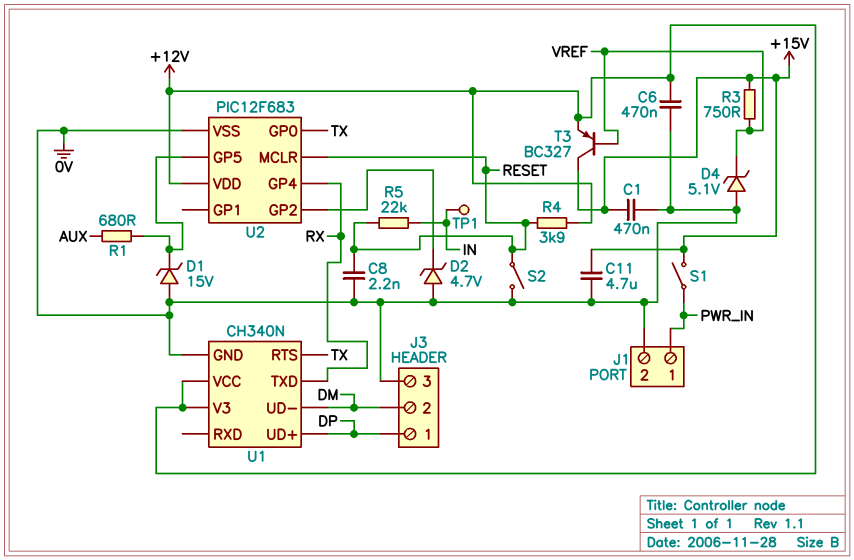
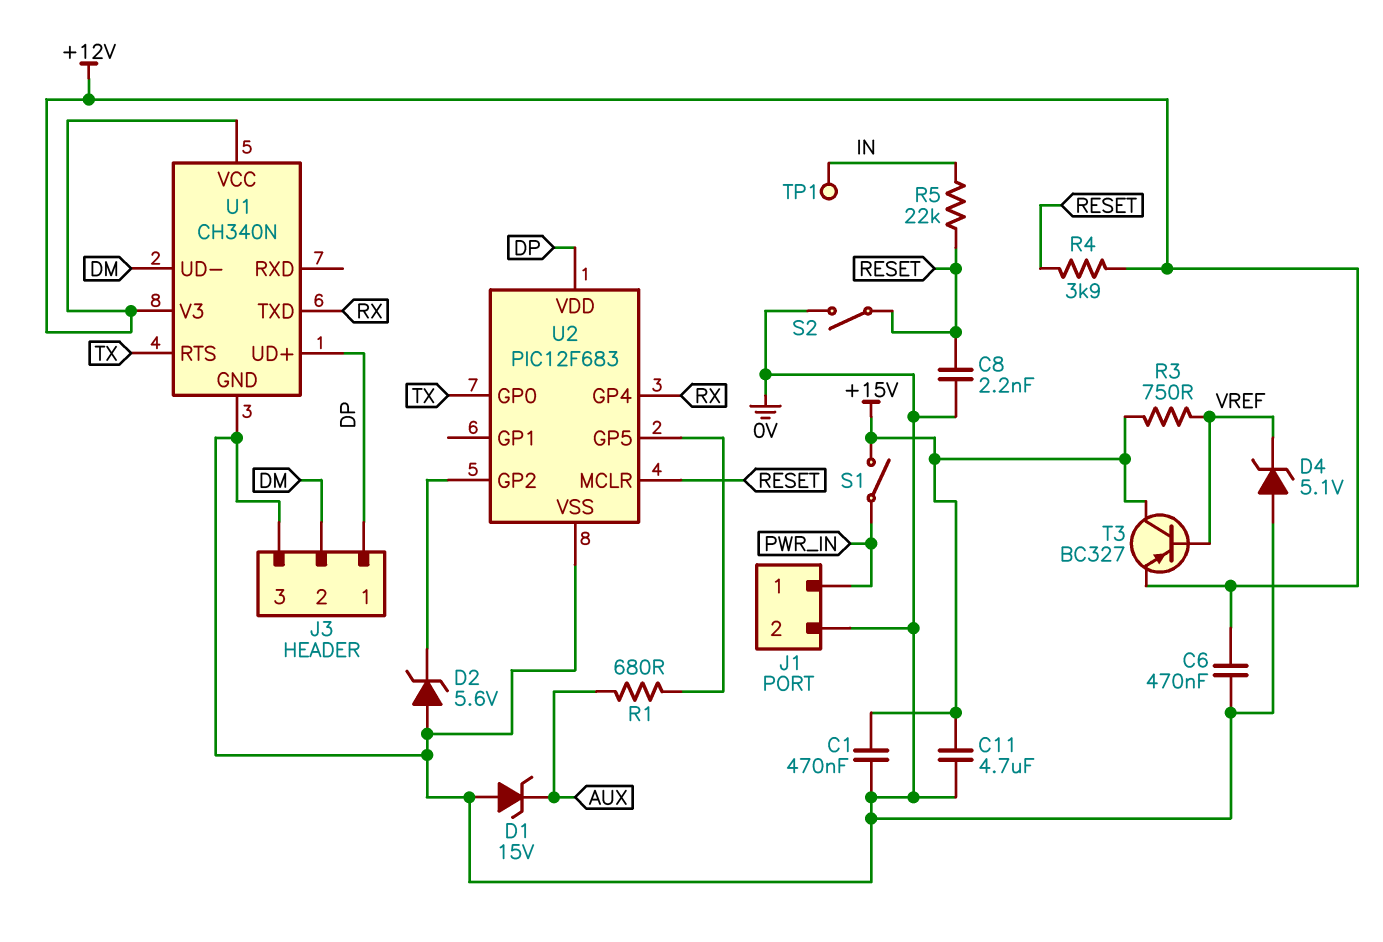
D1: zener 15V (A 0V, K U2/GP5) -> zener 15V (A 0V, K AUX)
D2: zener 4.7V (A 0V, K U2/GP2) -> zener 5.6V (A 0V, K U2/GP2)
U2 pin VDD: +12V -> DP

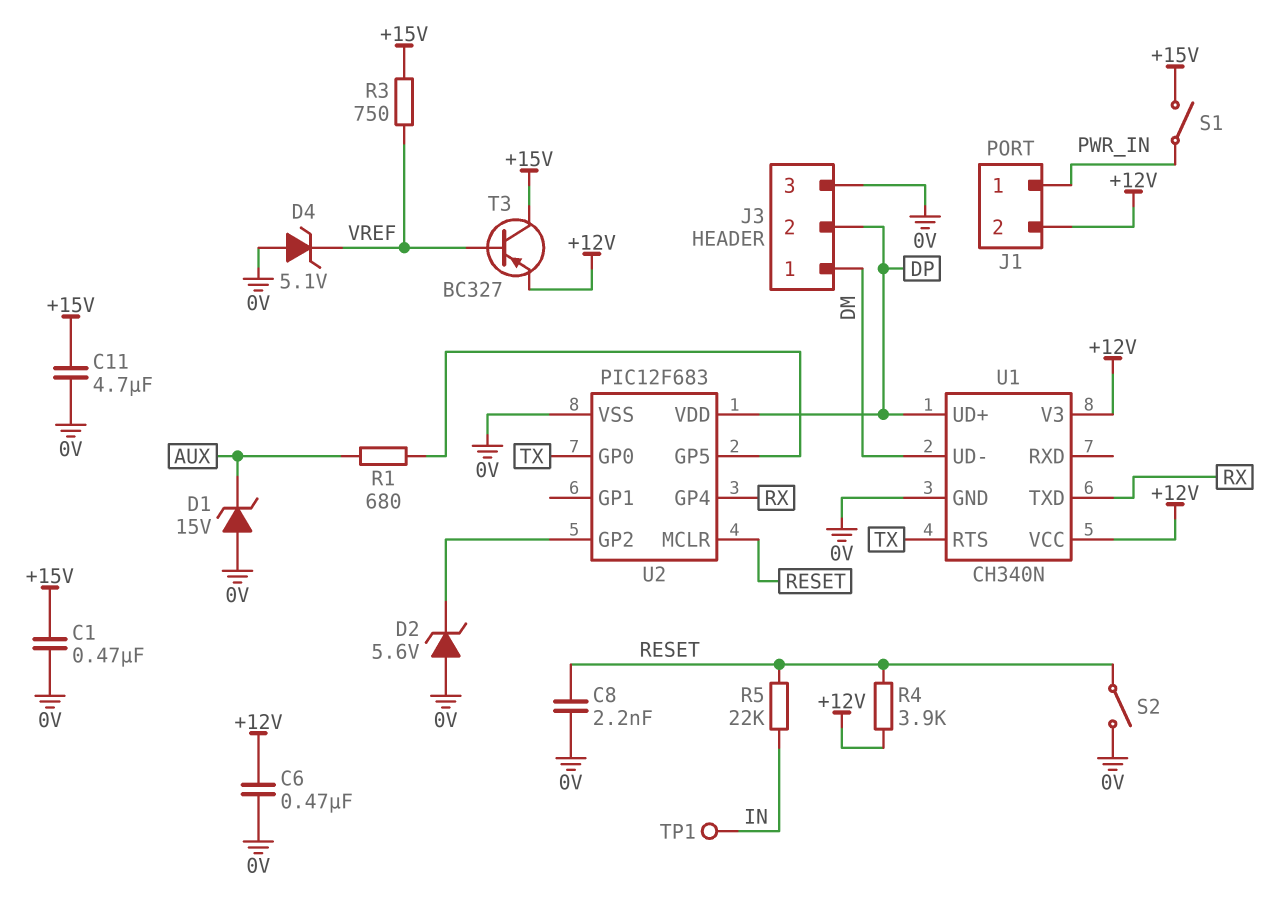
J1 pin 2: 0V -> +12V
J3 pin 1: DP -> DM
J3 pin 2: DM -> DP

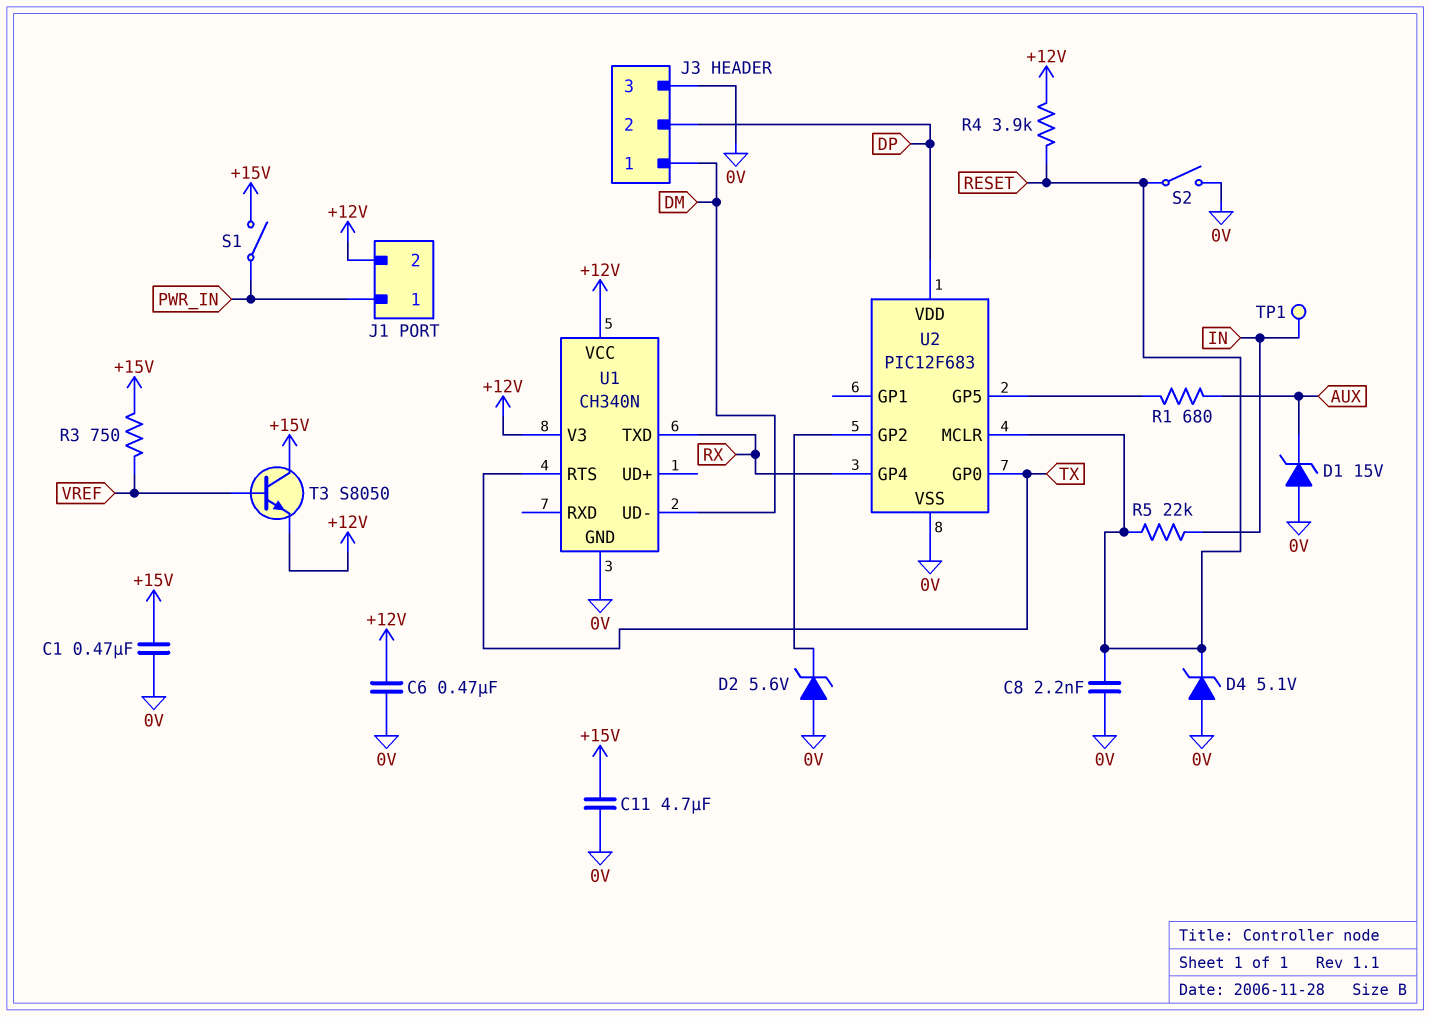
D4: zener 5.1V (A 0V, K VREF) -> zener 5.1V (A 0V, K RESET)
T3: PNP BC327 (B VREF, C +15V, E +12V) -> NPN S8050 (B VREF, C +15V, E +12V)
U1 pin UD+: DP -> none

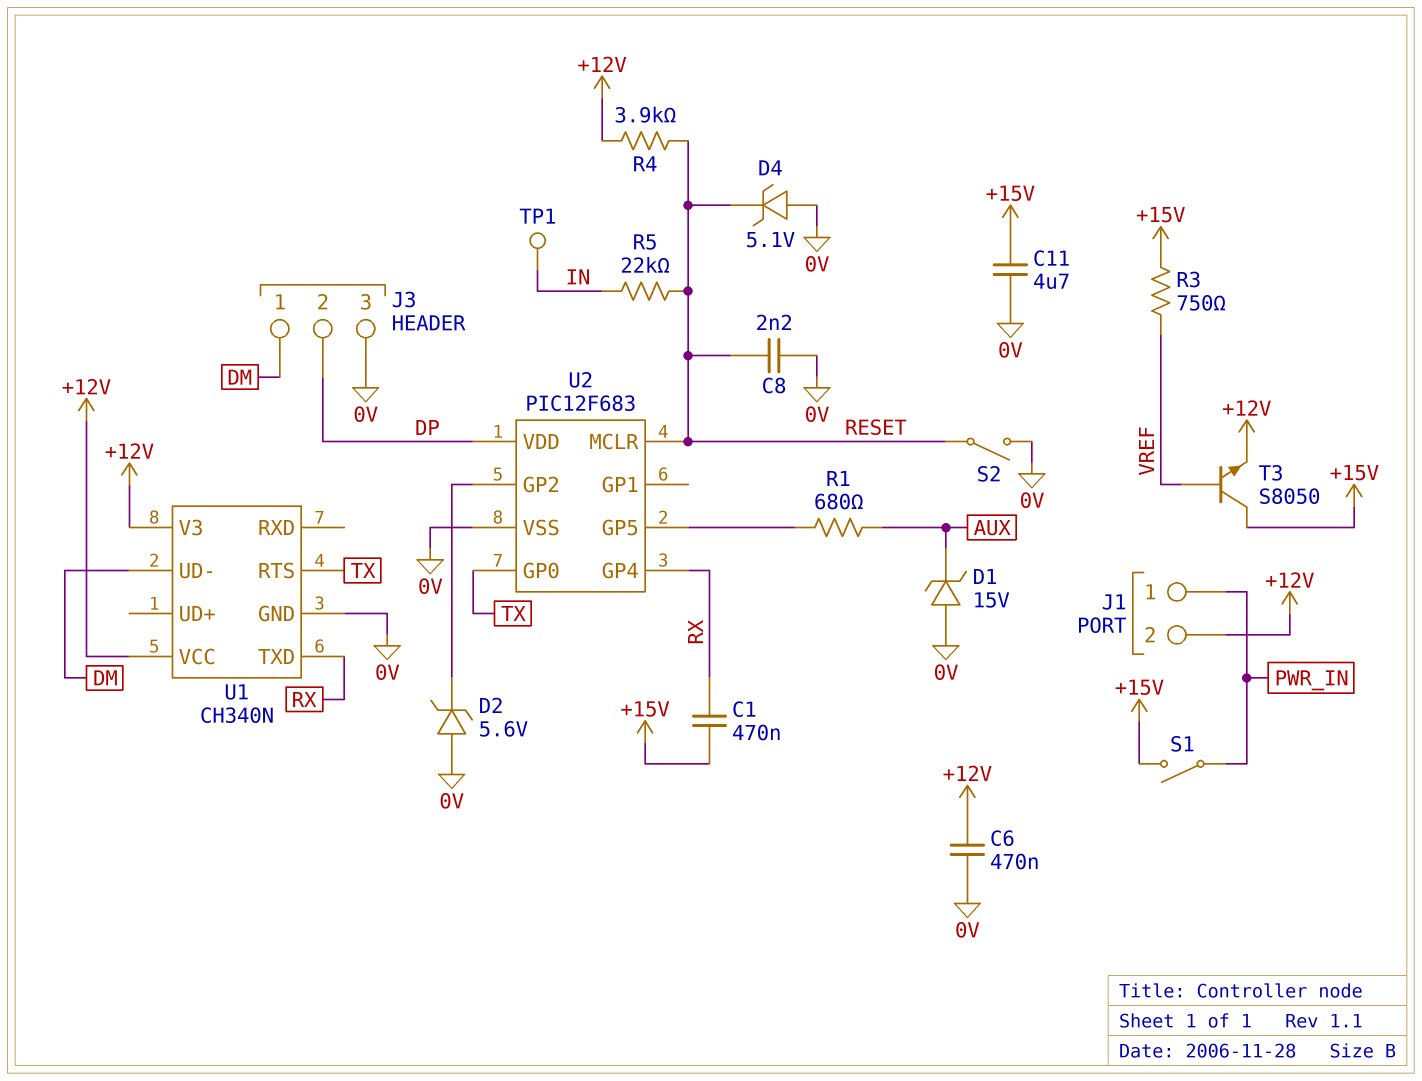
C1: 470nF (+15V, 0V) -> 470nF (+15V, RX)

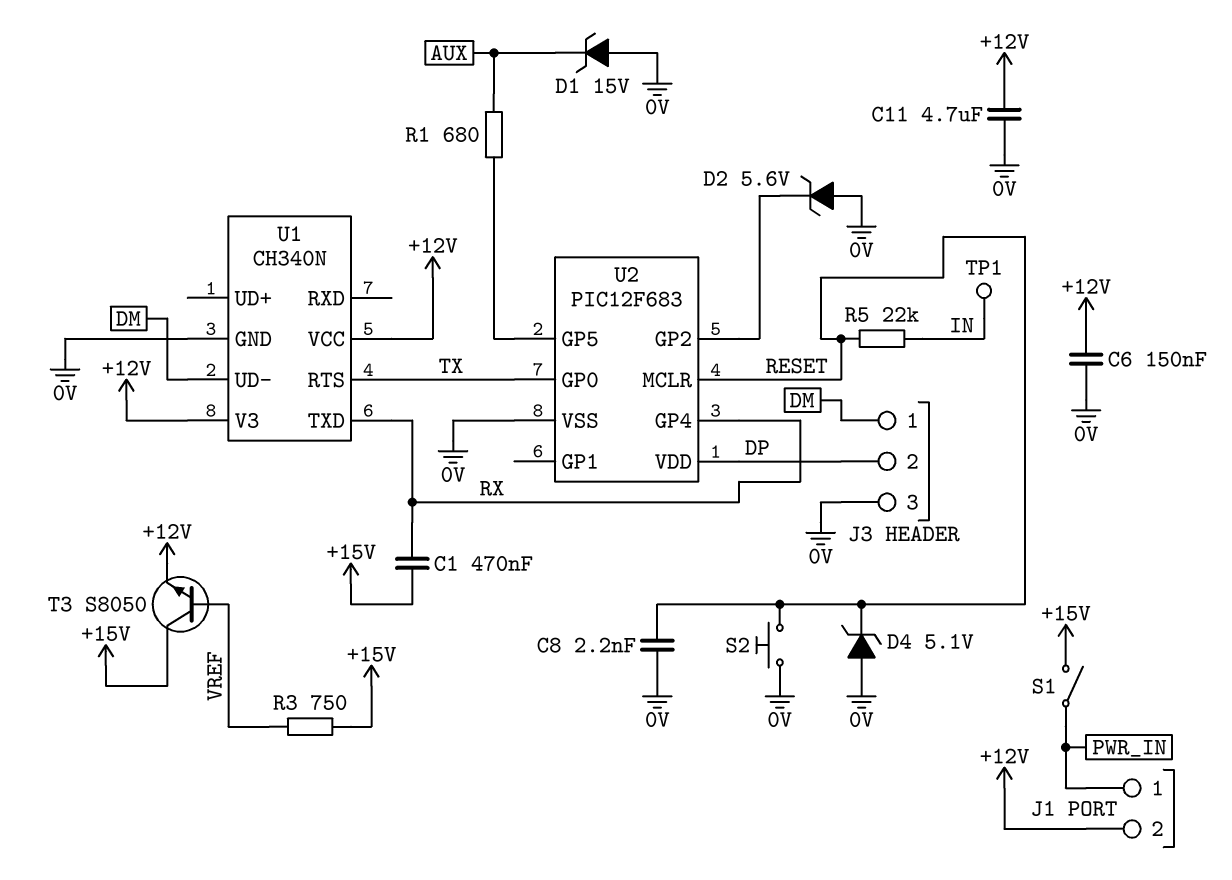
C6: 470nF (+12V, 0V) -> 150nF (+12V, 0V)
C11: 4.7uF (+15V, 0V) -> 4.7uF (+12V, 0V)
R4: 3.9k (+12V, RESET) -> none
S2: switch (0V, RESET) -> button (0V, RESET)

